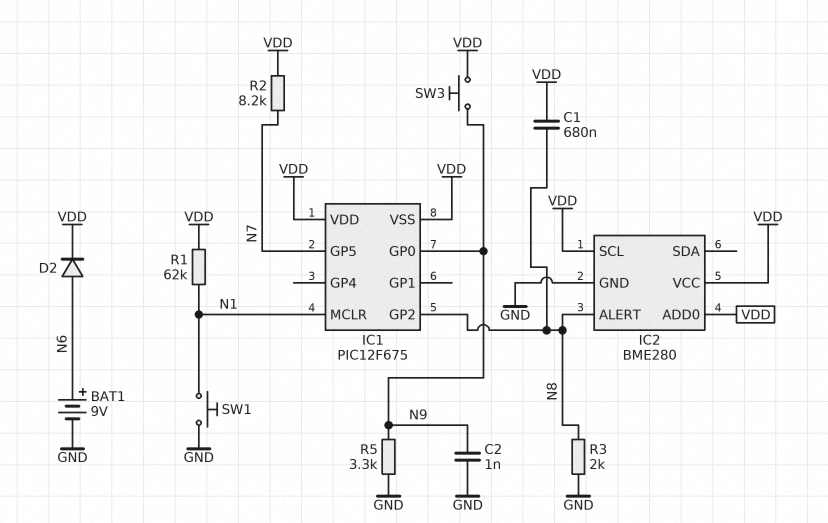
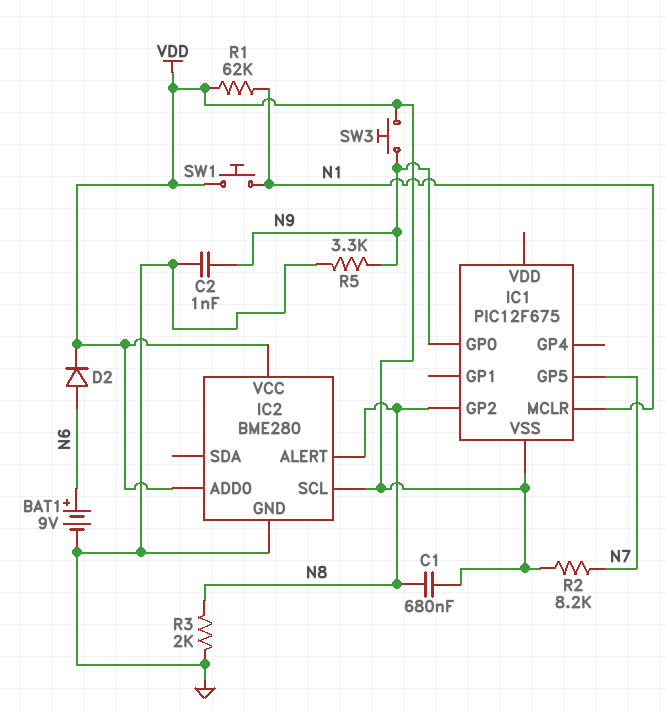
IC1 pin VDD: VDD -> none
SW1: button (GND, N1) -> button (N1, VDD)

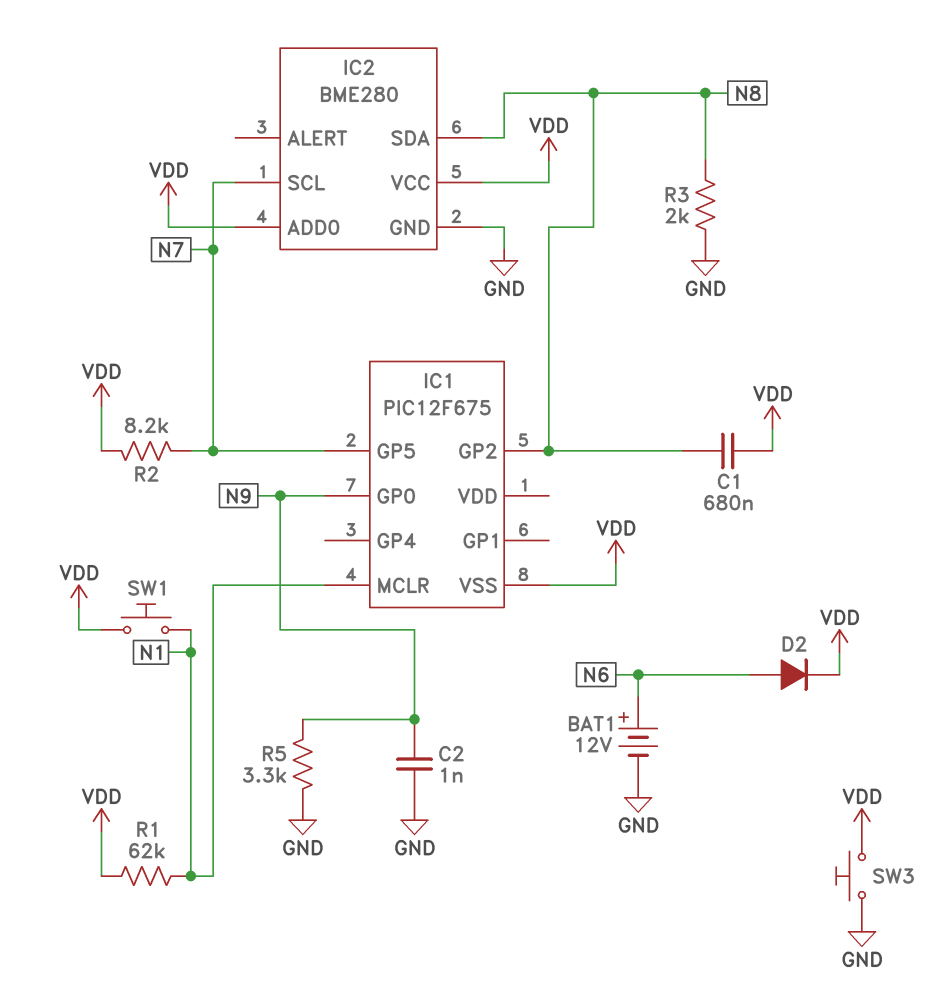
BAT1: 9V (plus N6, minus GND) -> 12V (plus N6, minus GND)
IC2 pin ALERT: N8 -> none
IC2 pin SCL: VDD -> N7
IC2 pin SDA: none -> N8
SW3: button (N9, VDD) -> button (GND, VDD)

